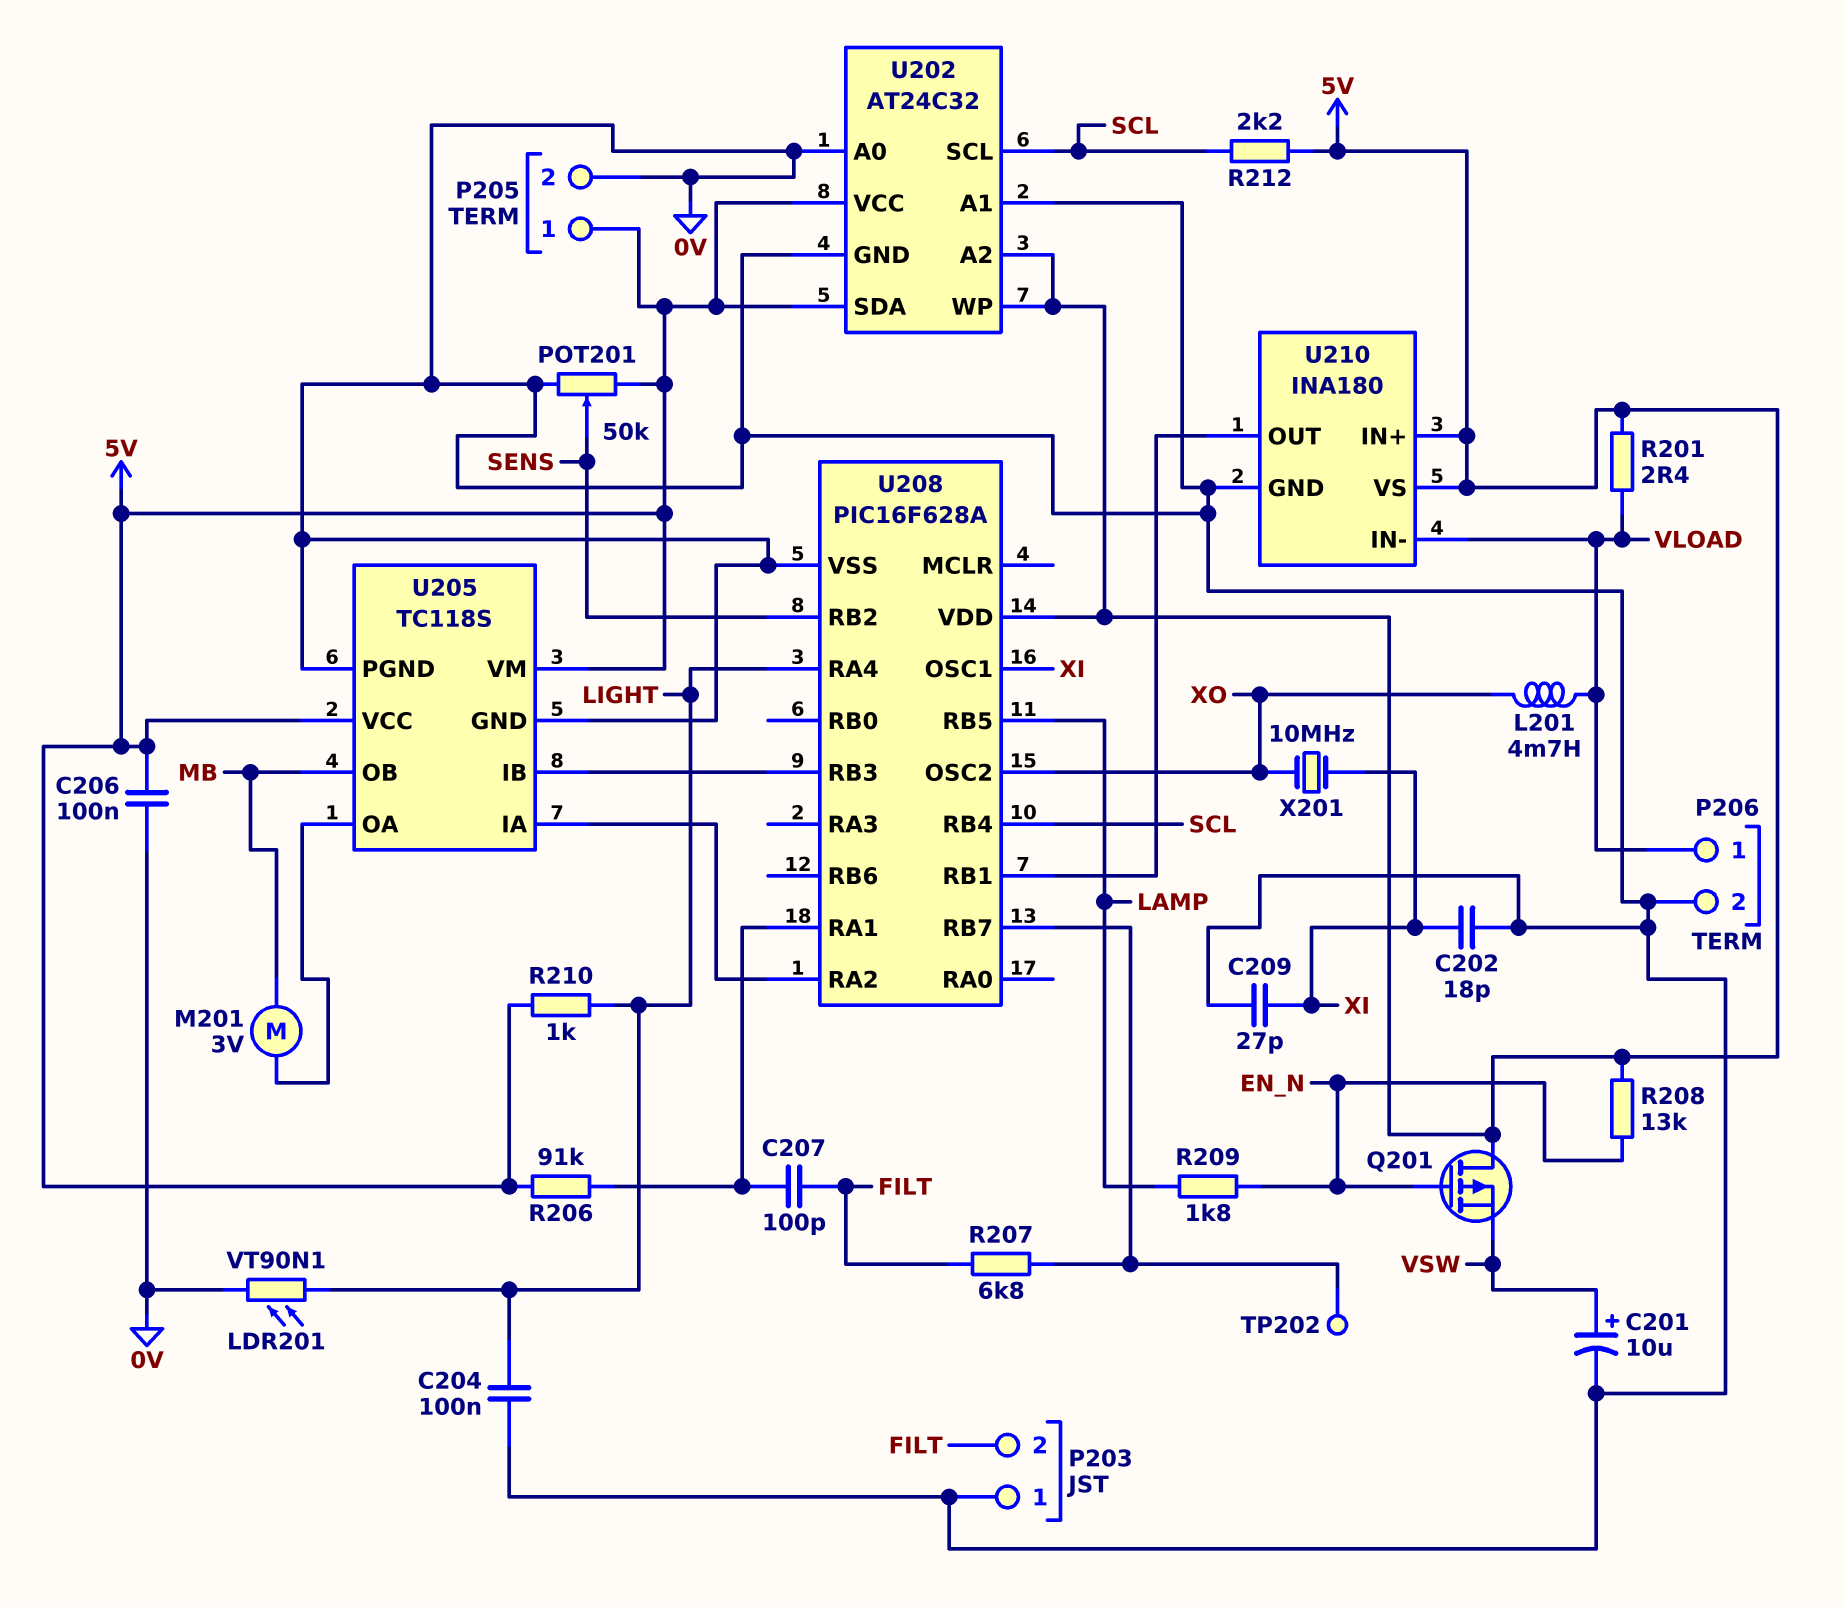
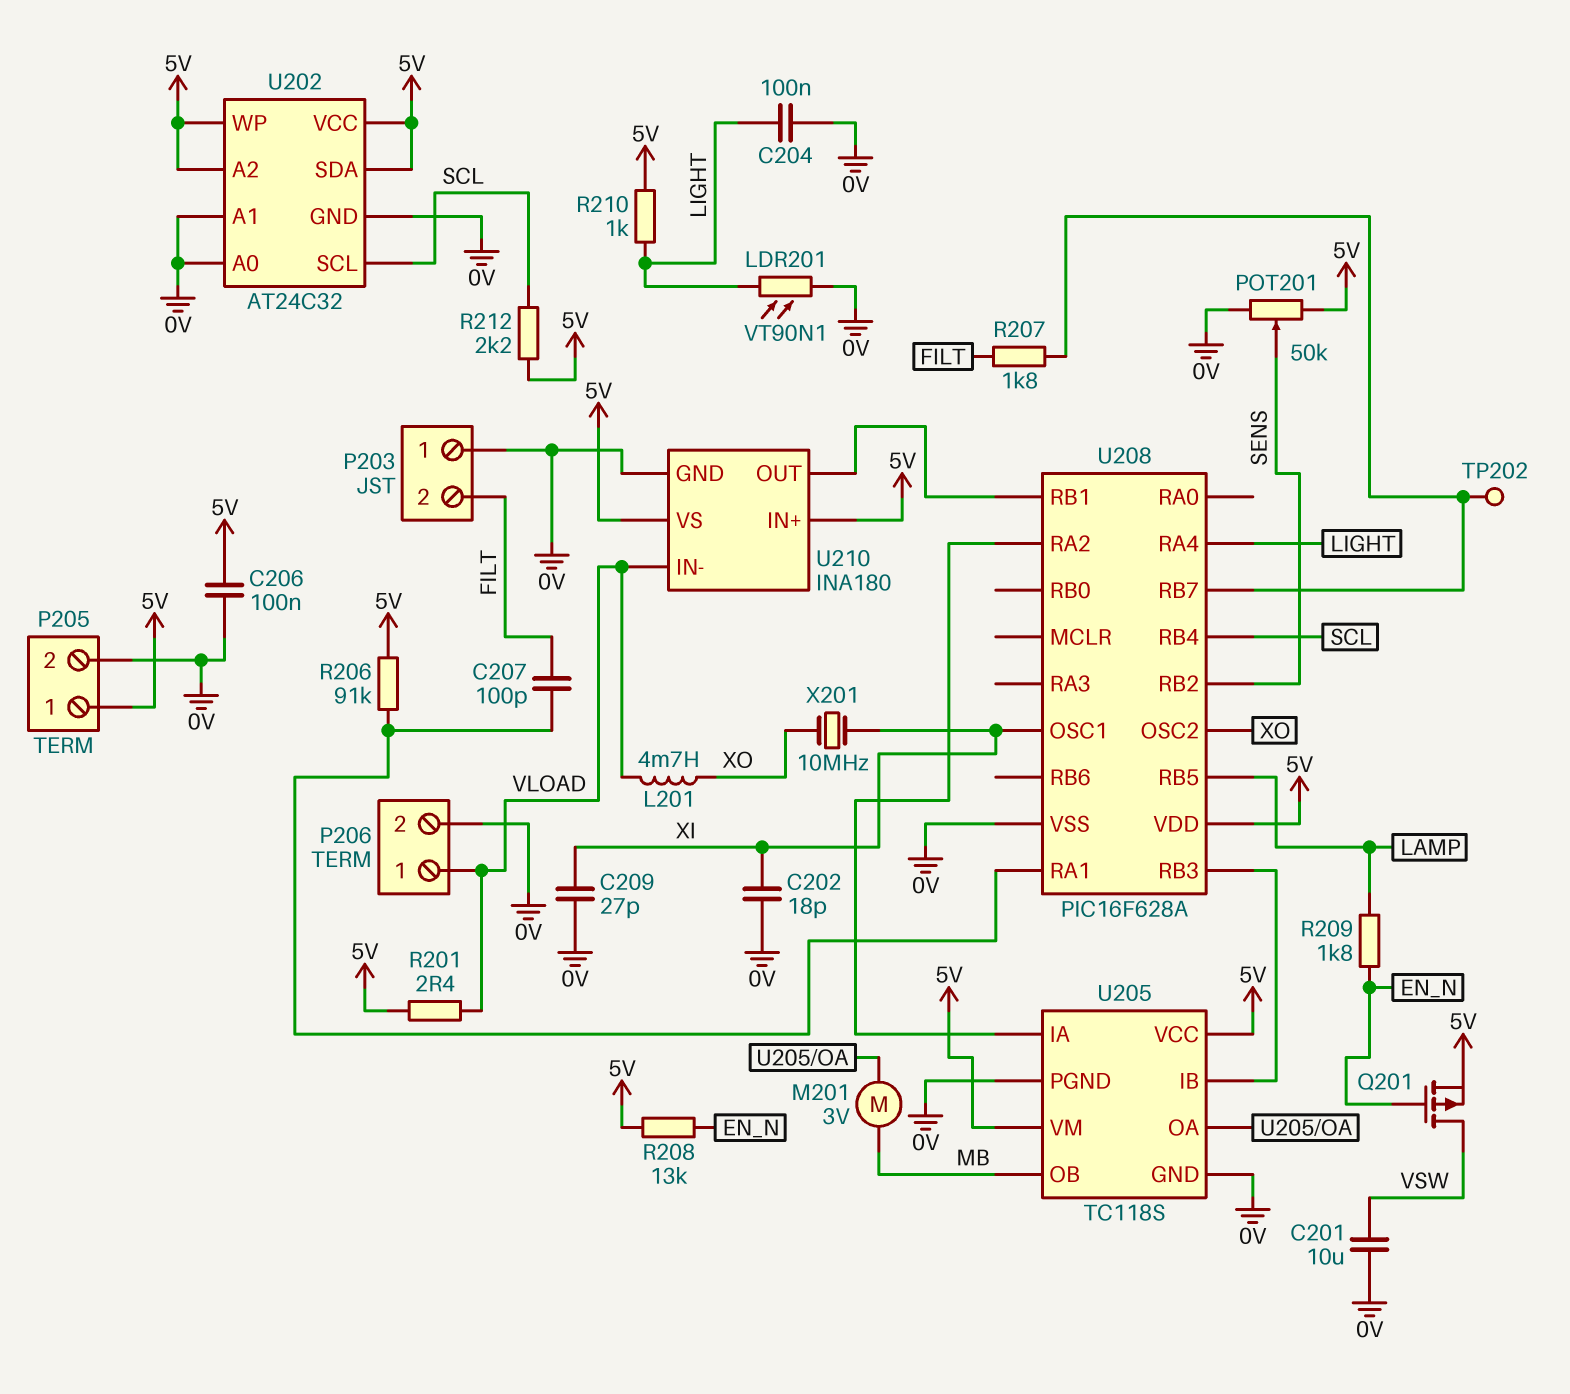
C201: 10uF (plus VSW, minus 0V) -> 10uF (0V, VSW)
Q201: PMOS (G EN_N, D 5V, S VSW) -> PMOS (G EN_N, D VSW, S 5V)
R207: 6.8k (FILT, U208/RB7) -> 1.8k (FILT, U208/RB7)

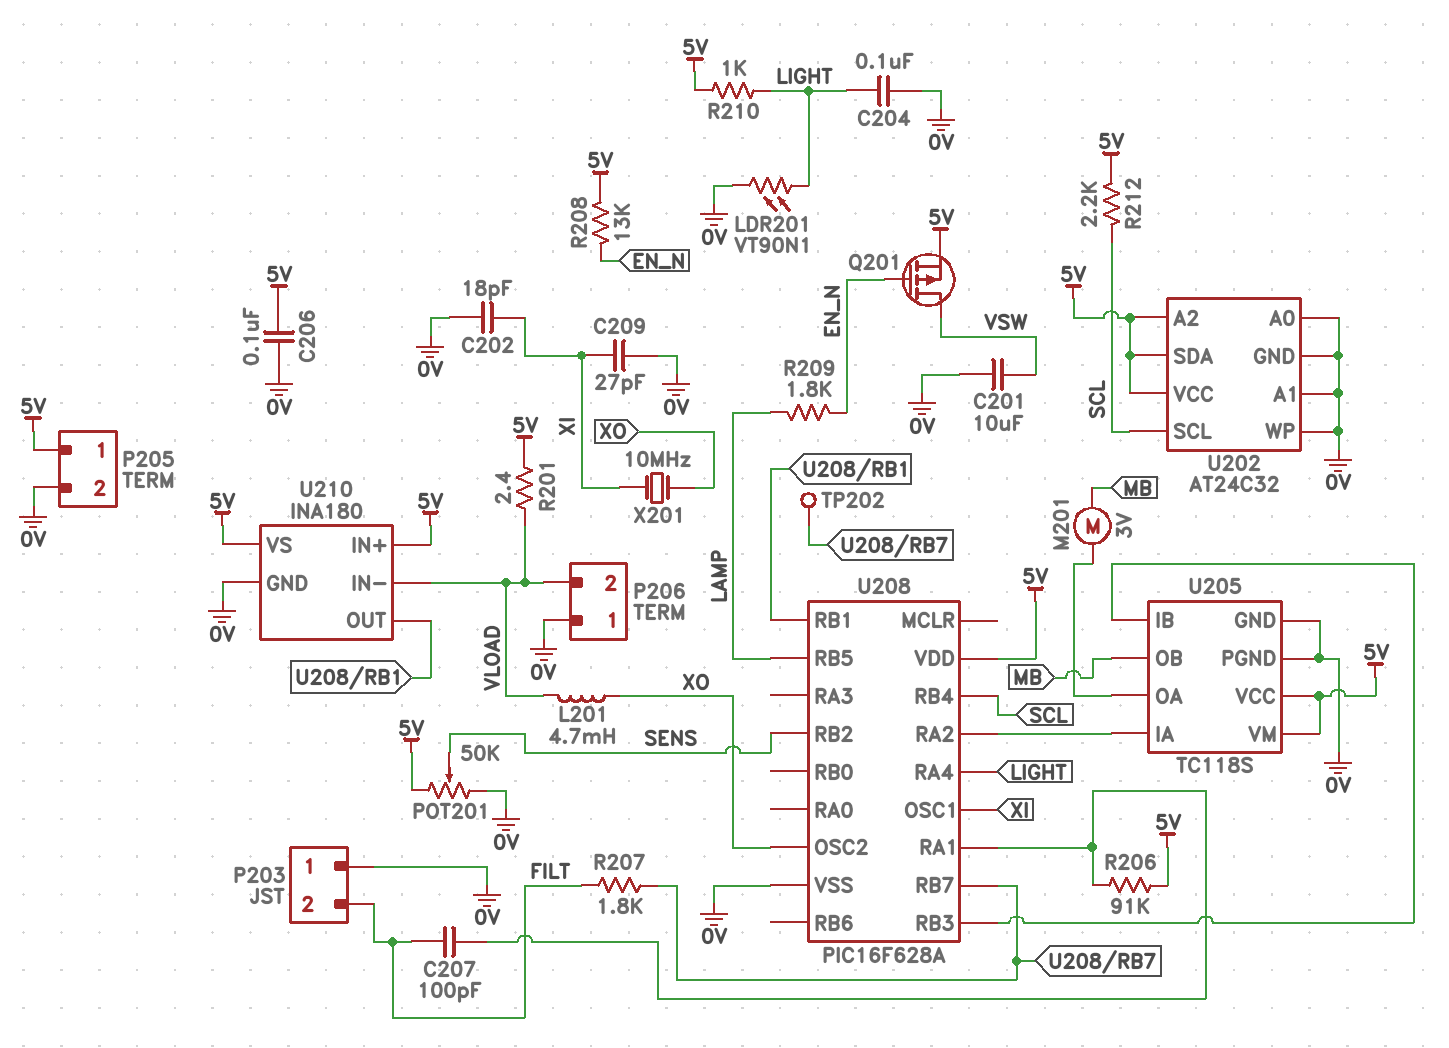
P206 pin 1: VLOAD -> 0V
P206 pin 2: 0V -> VLOAD
U202 pin WP: 5V -> 0V

